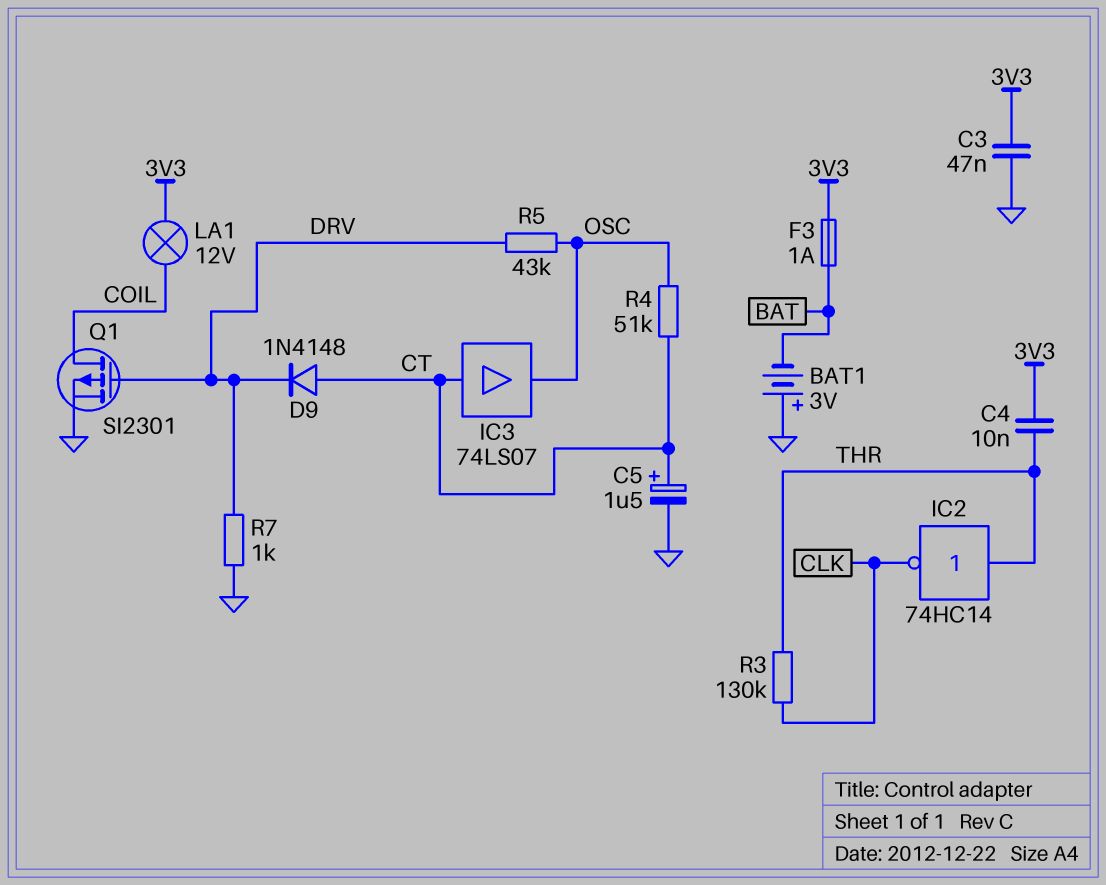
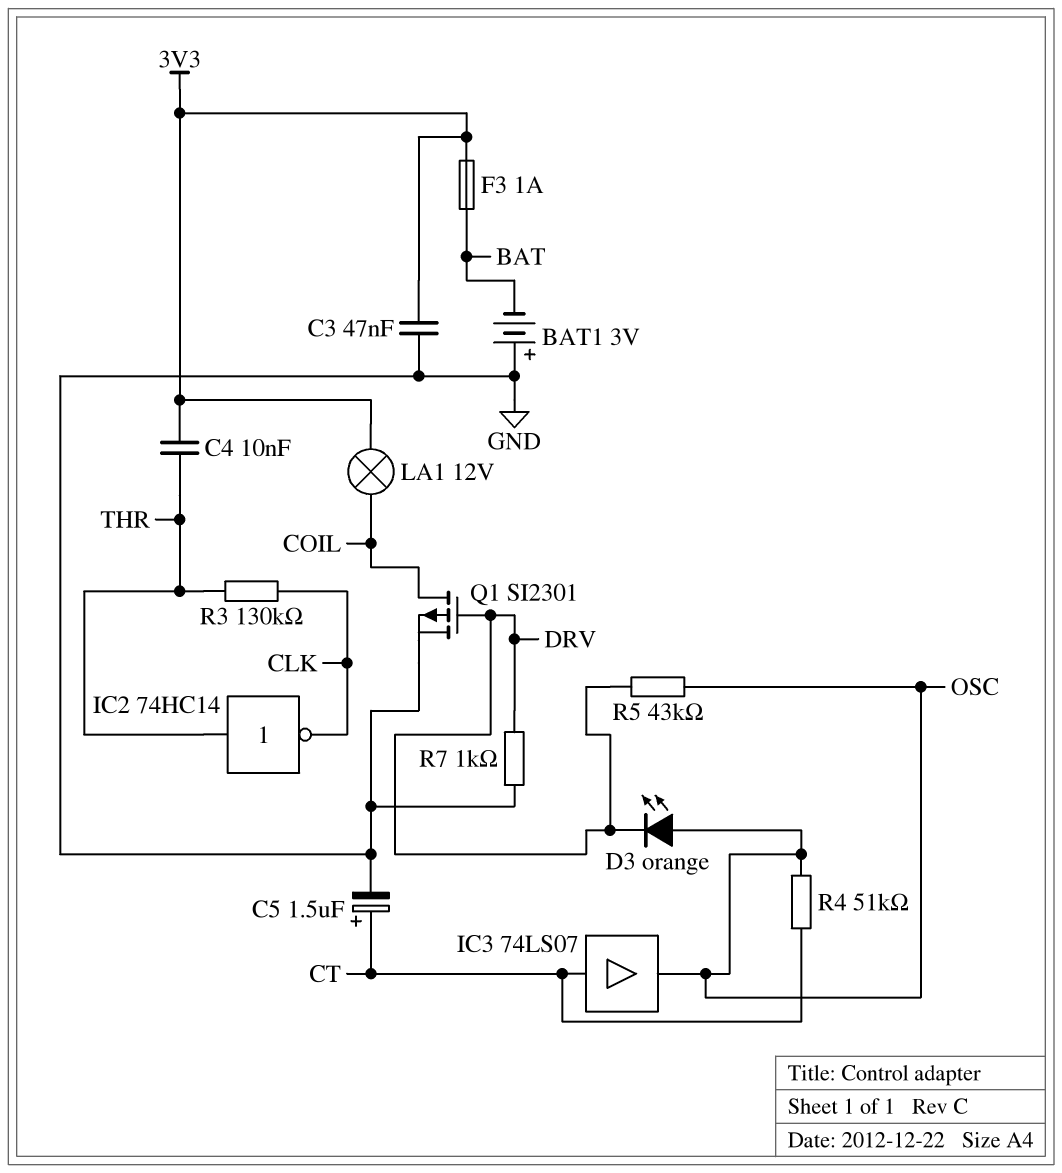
D3: none -> LED orange (A OSC, K DRV)
D9: diode 1N4148 (A CT, K DRV) -> none

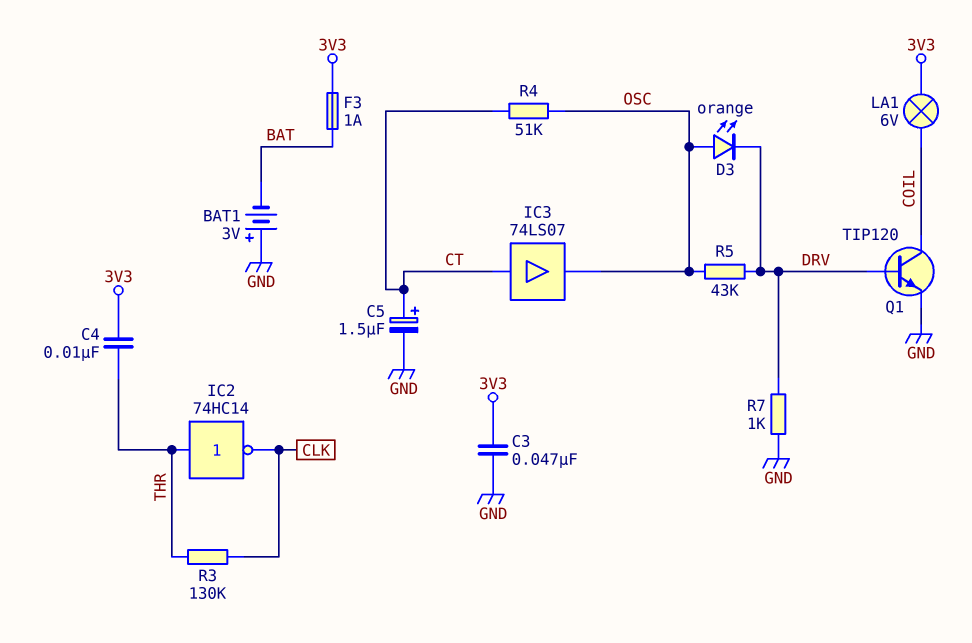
LA1: lamp 12V (3V3, COIL) -> lamp 6V (3V3, COIL)
Q1: PMOS SI2301 (G DRV, D COIL, S GND) -> NPN TIP120 (B DRV, C COIL, E GND)

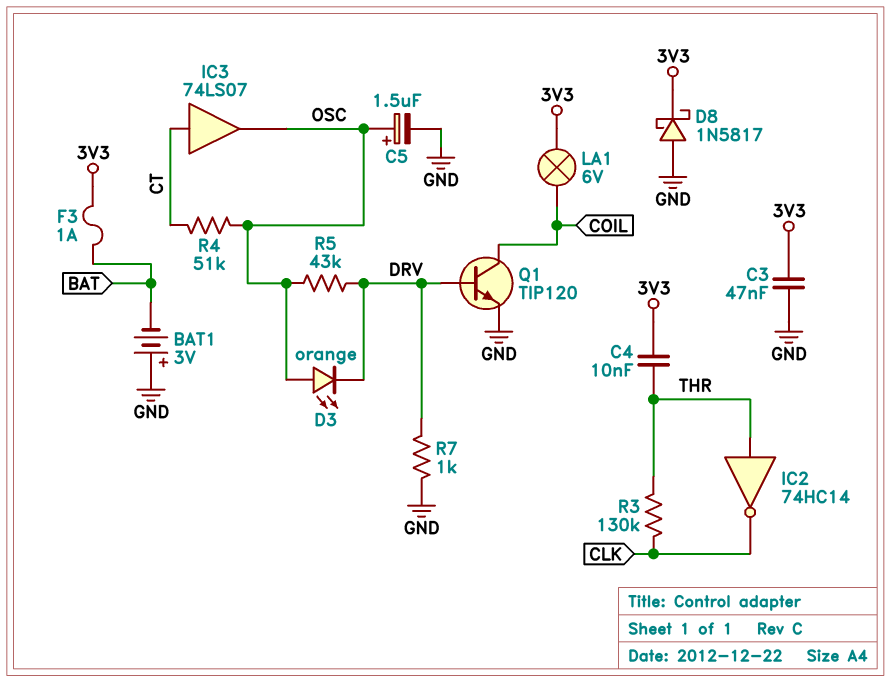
C5: 1.5uF (plus CT, minus GND) -> 1.5uF (plus OSC, minus GND)
D8: none -> schottky 1N5817 (A GND, K 3V3)

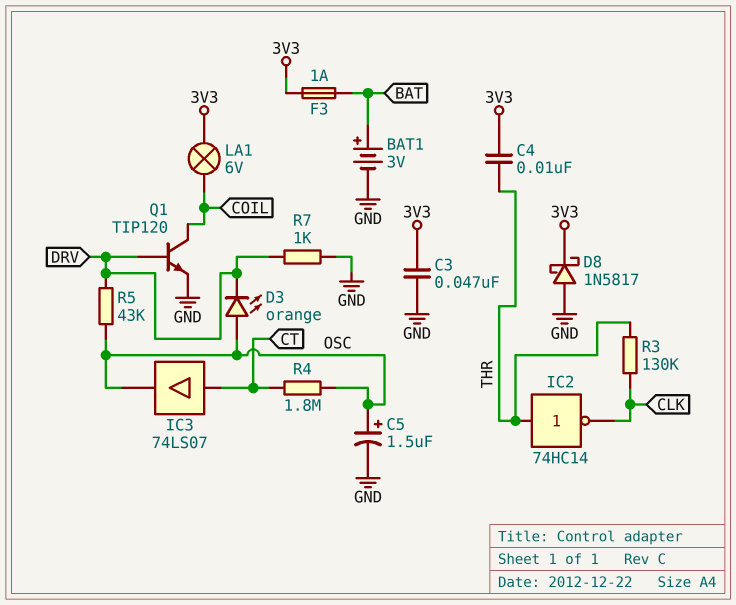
BAT1: 3V (plus GND, minus BAT) -> 3V (plus BAT, minus GND)
R4: 51k (CT, OSC) -> 1.8M (CT, OSC)

